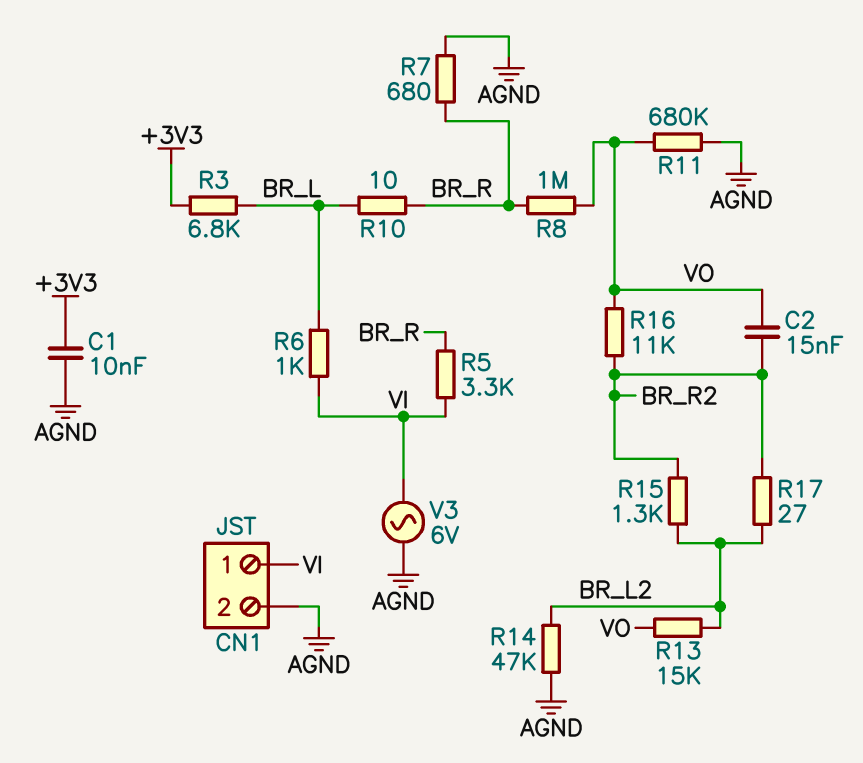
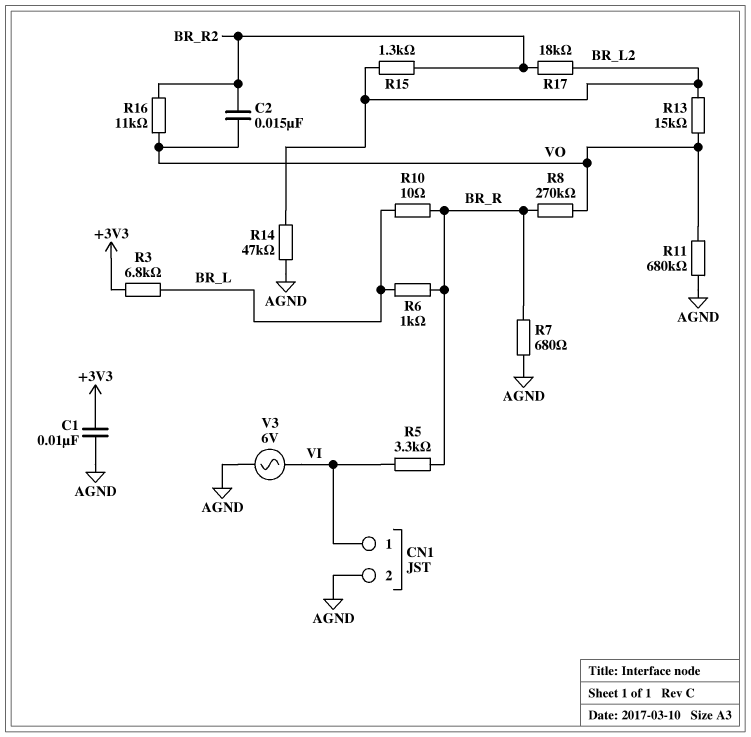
R6: 1k (BR_L, VI) -> 1k (BR_L, BR_R)
R8: 1M (BR_R, VO) -> 270k (BR_R, VO)
R17: 27 (BR_L2, BR_R2) -> 18k (BR_L2, BR_R2)

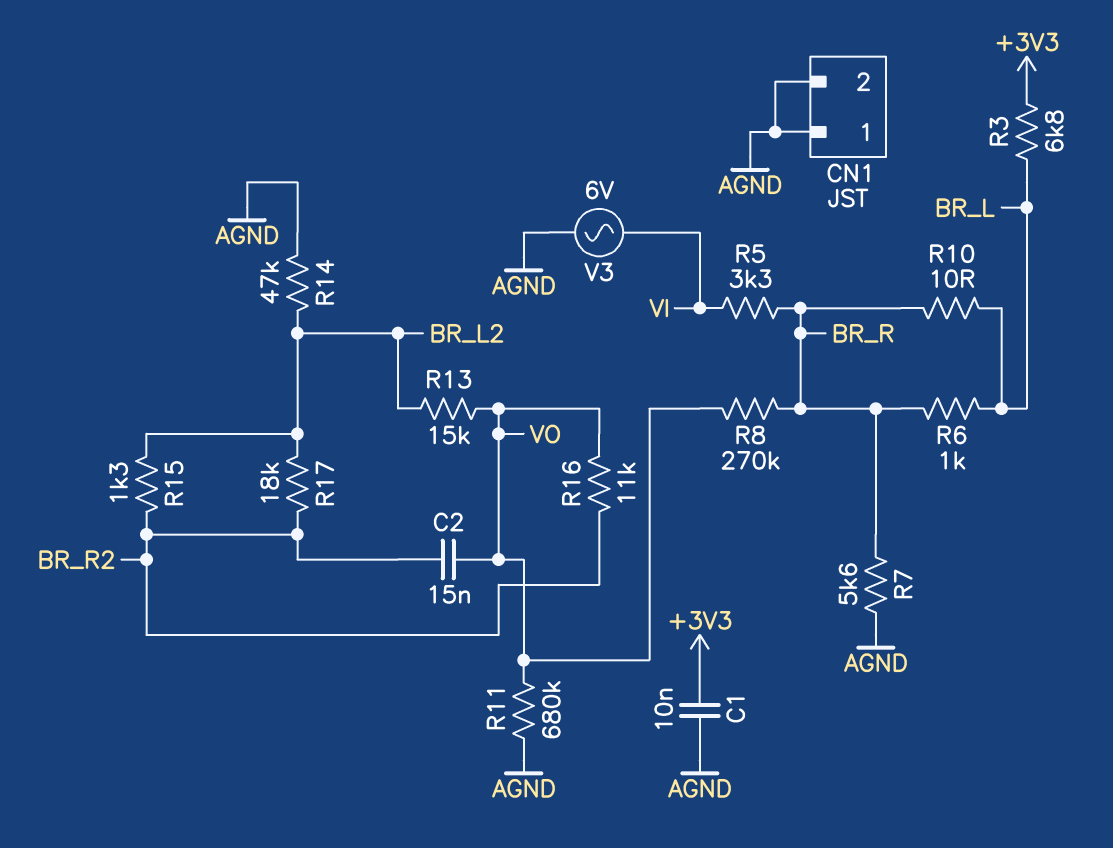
CN1 pin 1: VI -> AGND
R7: 680 (AGND, BR_R) -> 5.6k (AGND, BR_R)

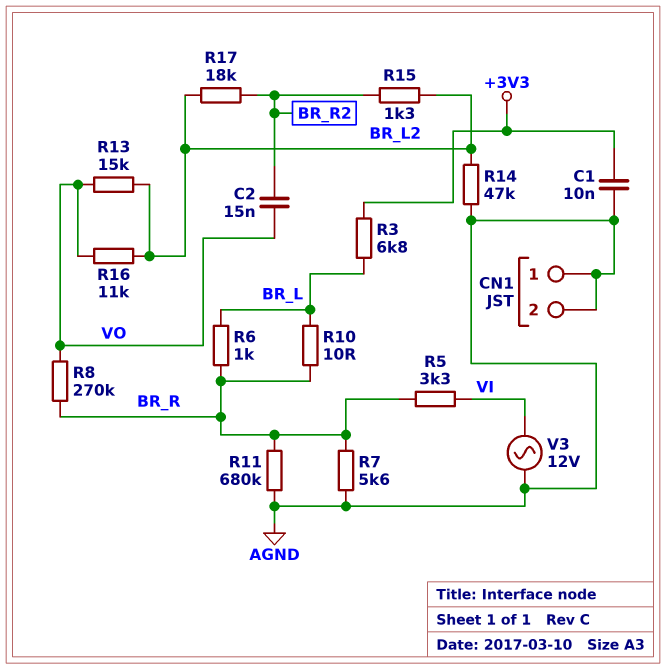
R11: 680k (AGND, VO) -> 680k (AGND, BR_R)
R16: 11k (BR_R2, VO) -> 11k (BR_L2, VO)
V3: AC 6V (AGND, VI) -> AC 12V (AGND, VI)

